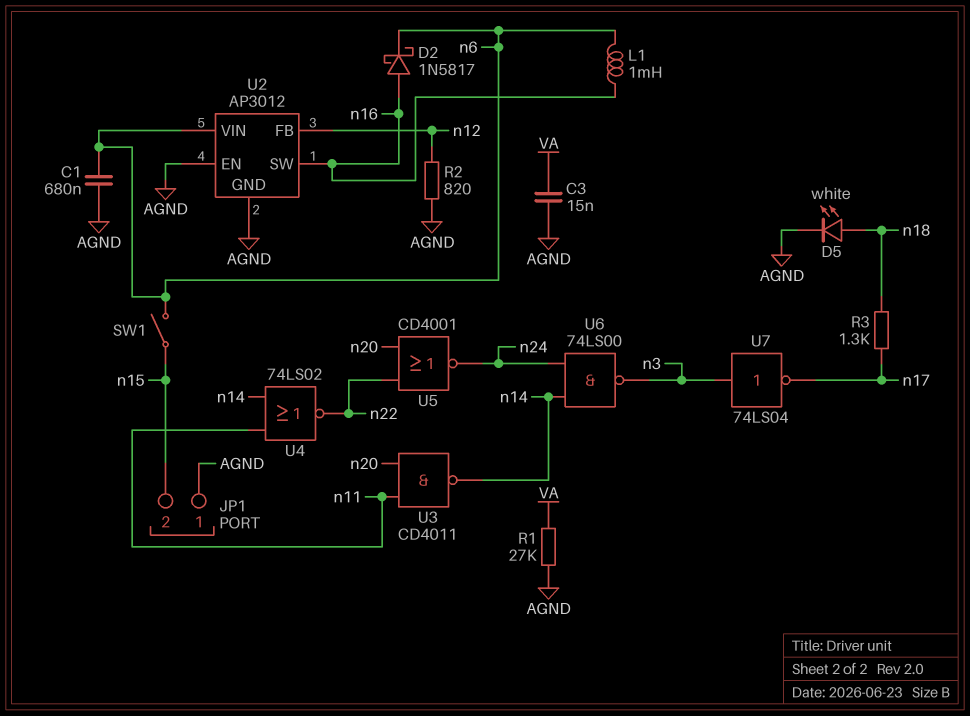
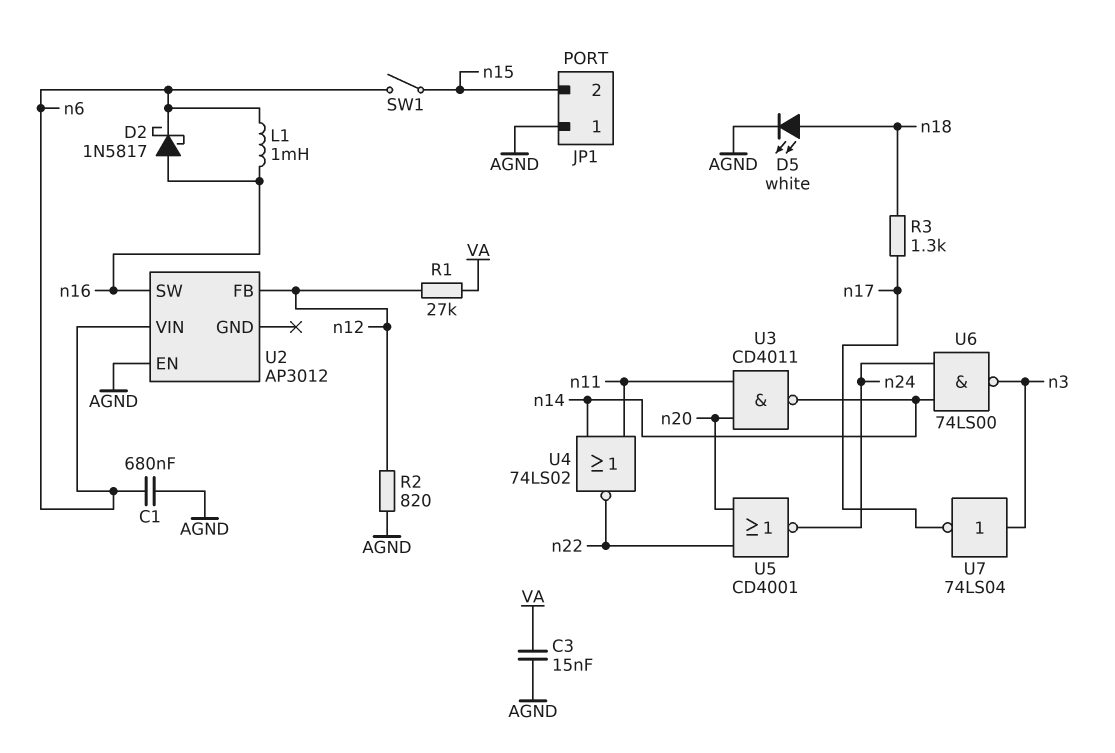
R1: 27k (AGND, VA) -> 27k (VA, n12)
U2 pin GND: AGND -> none

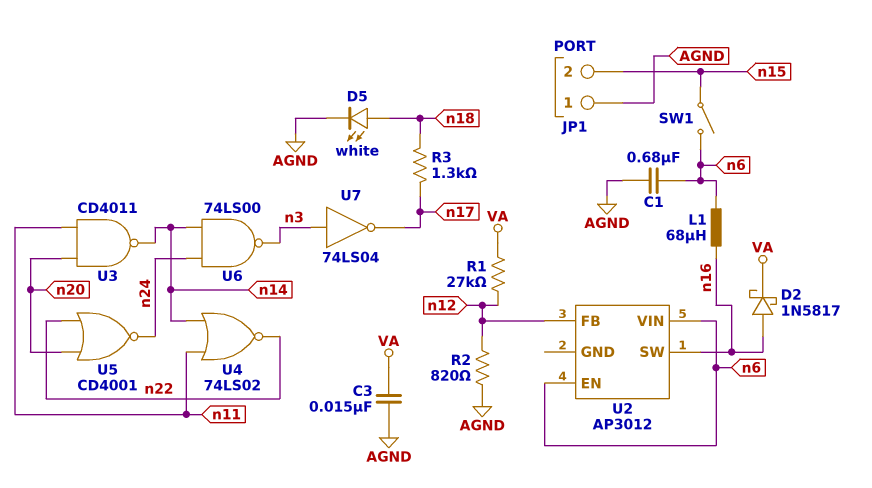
D2: schottky 1N5817 (A n16, K n6) -> schottky 1N5817 (A n16, K VA)
L1: 1mH (n6, n16) -> 68uH (n6, n16)
U2 pin EN: AGND -> n6

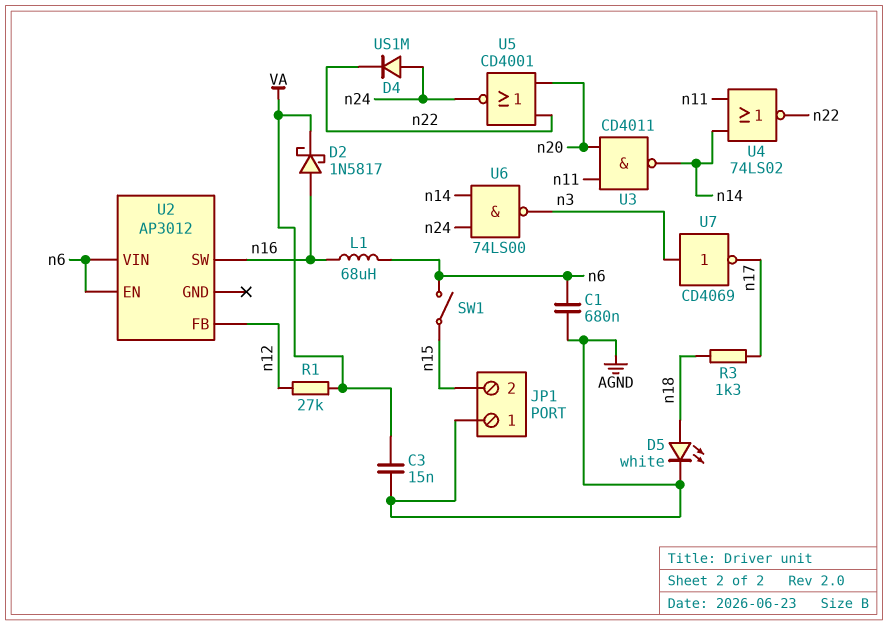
D4: none -> diode US1M (A n24, K n22)
R2: 820 (AGND, n12) -> none
U7: NOT 74LS04 (in n3, out n17) -> NOT CD4069 (in n3, out n17)

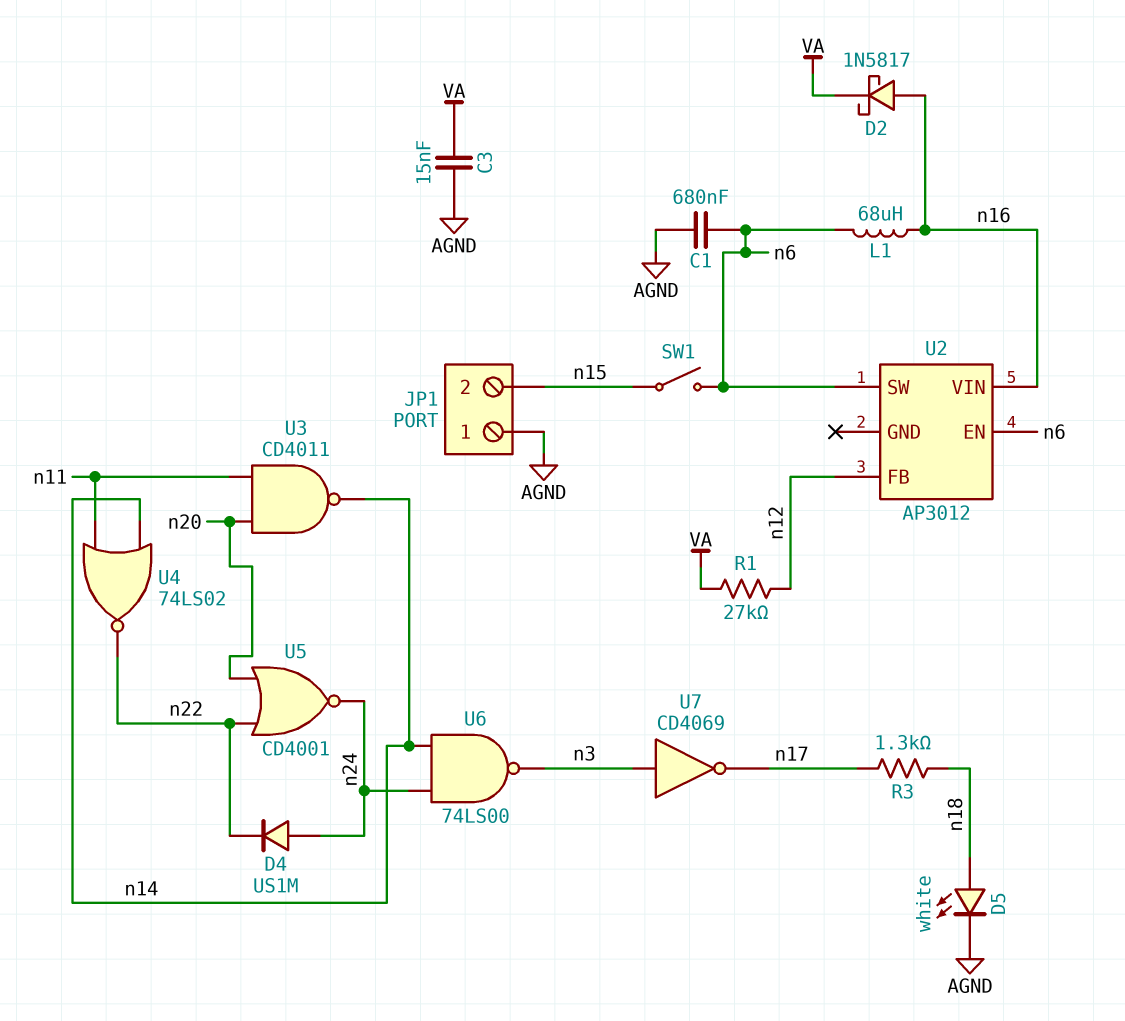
U2 pin SW: n16 -> n6
U2 pin VIN: n6 -> n16

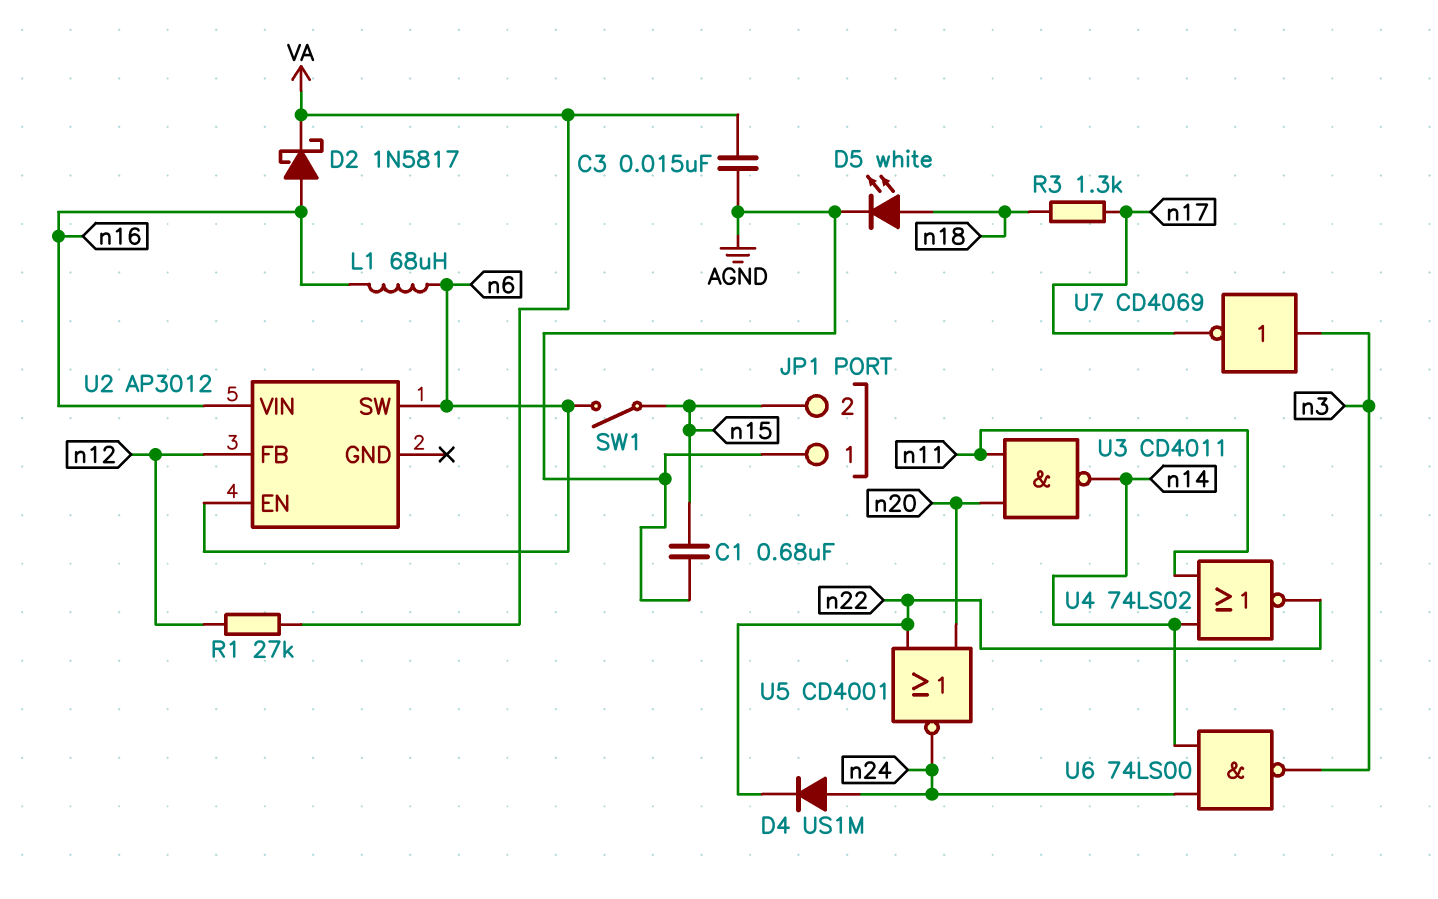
C1: 680nF (AGND, n6) -> 680nF (AGND, n15)

